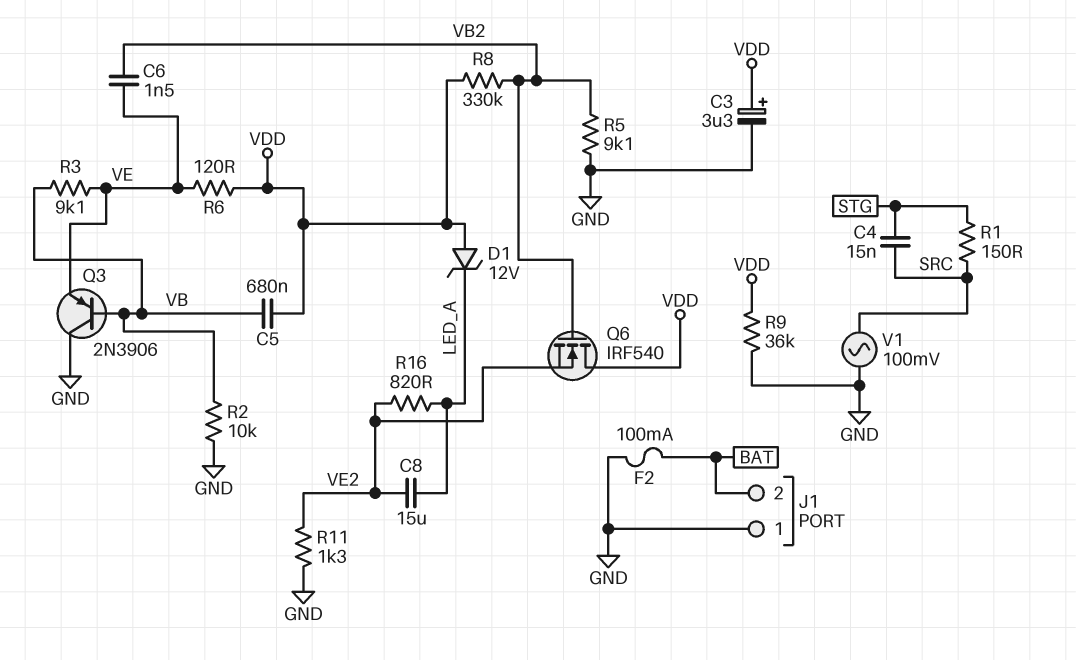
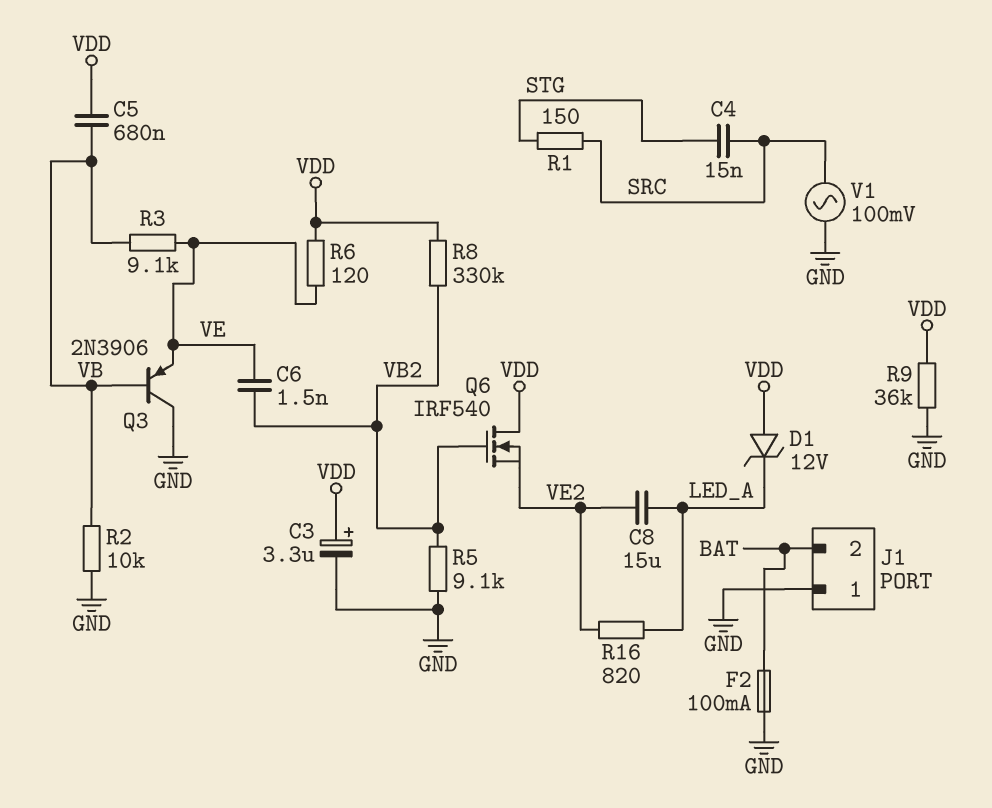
R11: 1.3k (GND, VE2) -> none

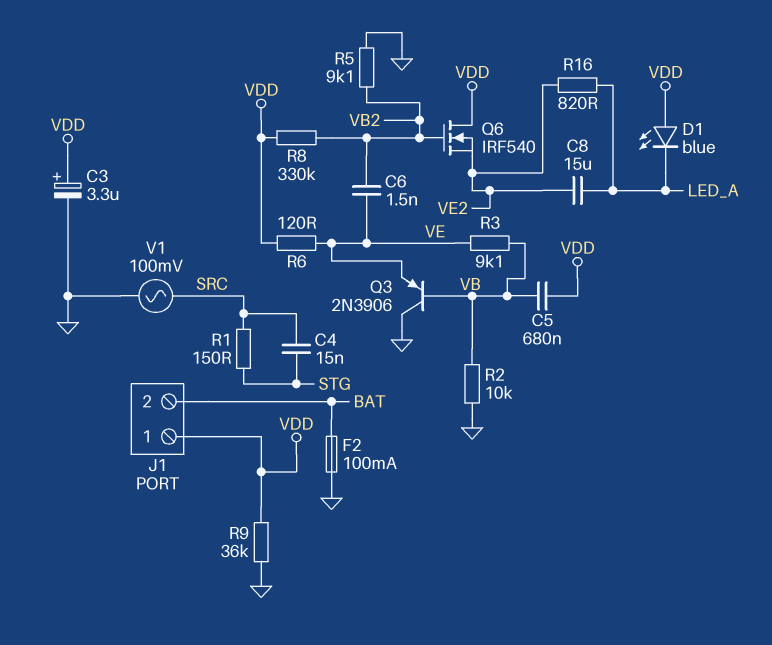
D1: zener 12V (A VDD, K LED_A) -> LED blue (A VDD, K LED_A)
J1 pin 1: GND -> VDD

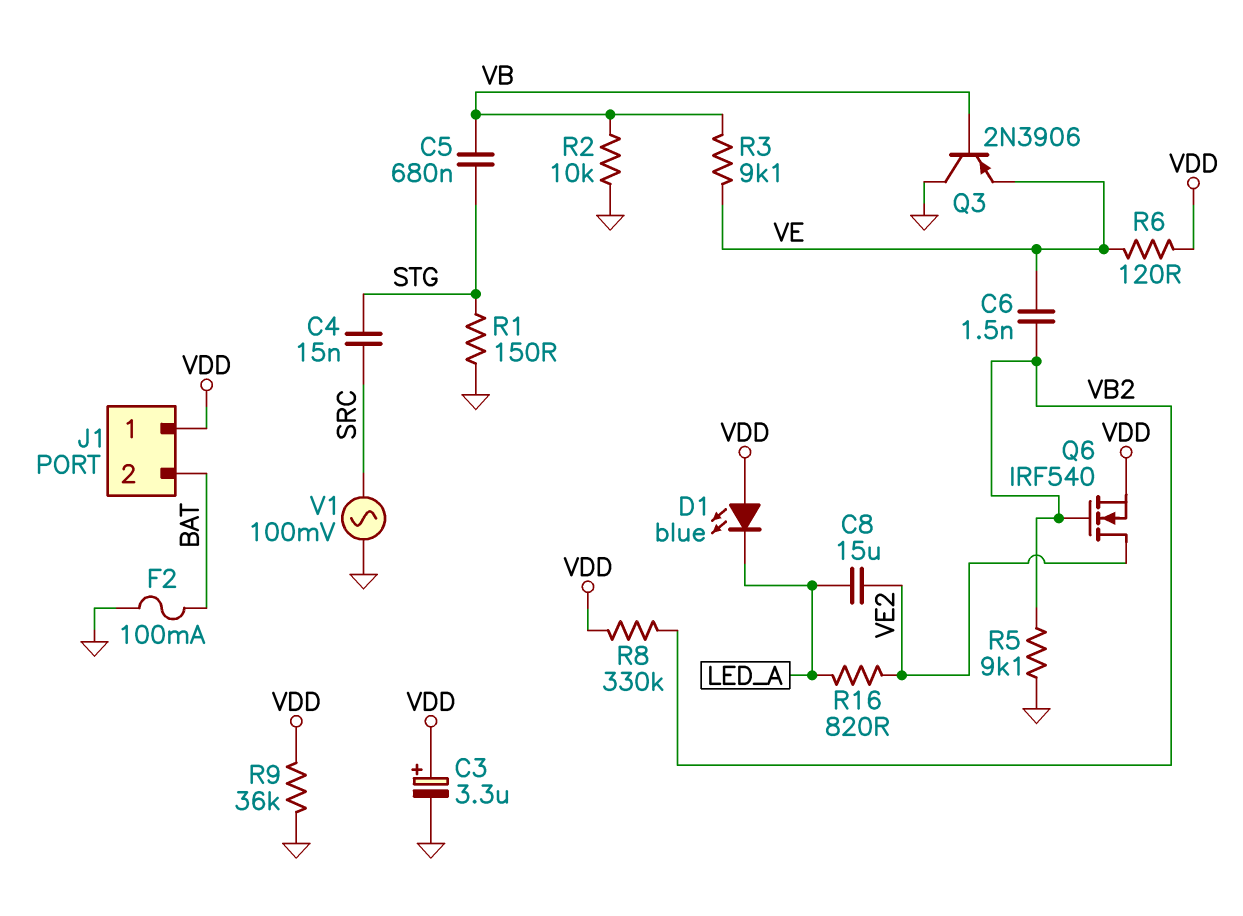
C5: 680nF (VB, VDD) -> 680nF (STG, VB)
Q6: NMOS IRF540 (G VB2, D VDD, S VE2) -> NMOS IRF540 (G VB2, D VE2, S VDD)
R1: 150 (SRC, STG) -> 150 (GND, STG)

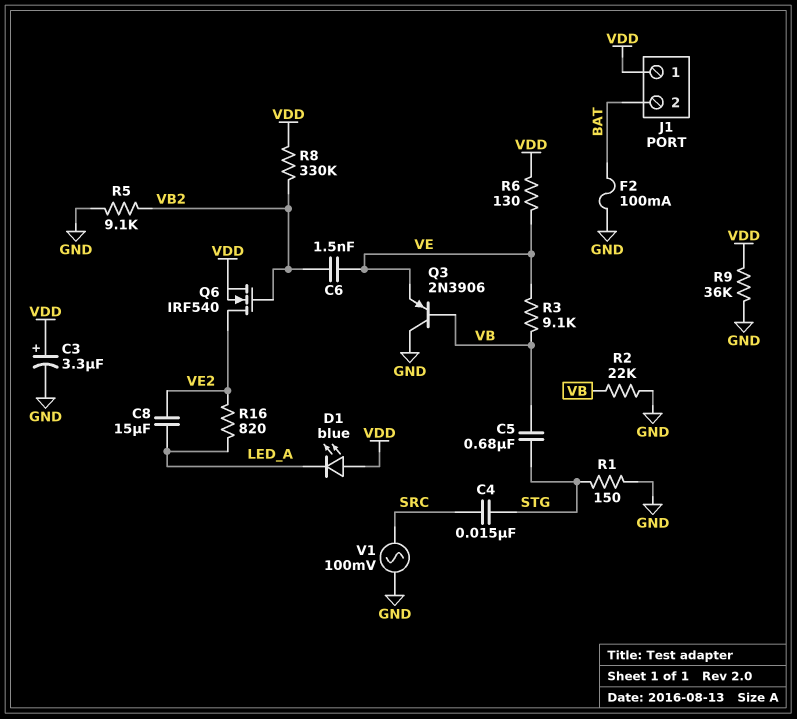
R2: 10k (GND, VB) -> 22k (GND, VB)
R6: 120 (VDD, VE) -> 130 (VDD, VE)

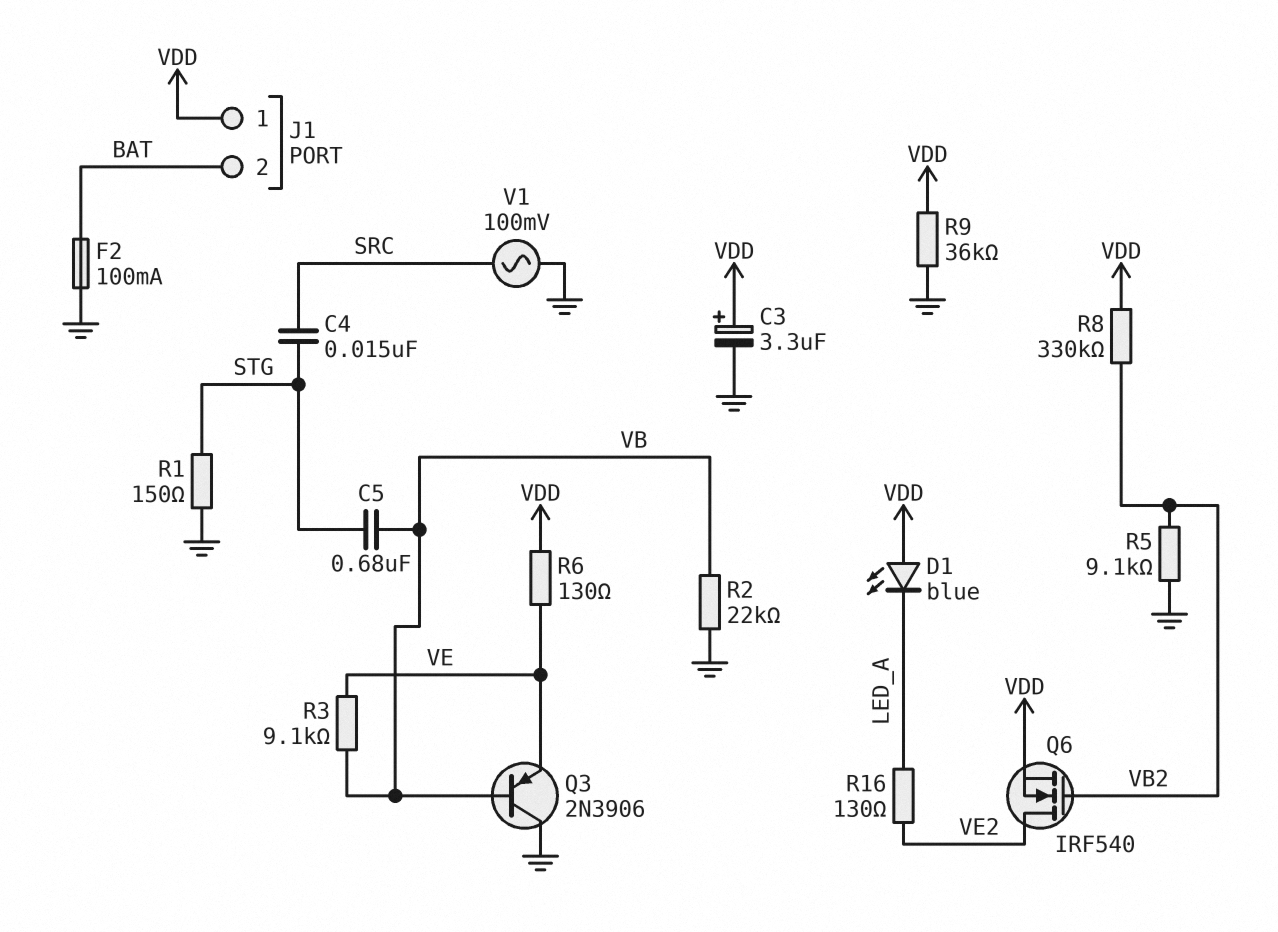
C6: 1.5nF (VB2, VE) -> none
C8: 15uF (LED_A, VE2) -> none
R16: 820 (LED_A, VE2) -> 130 (LED_A, VE2)

